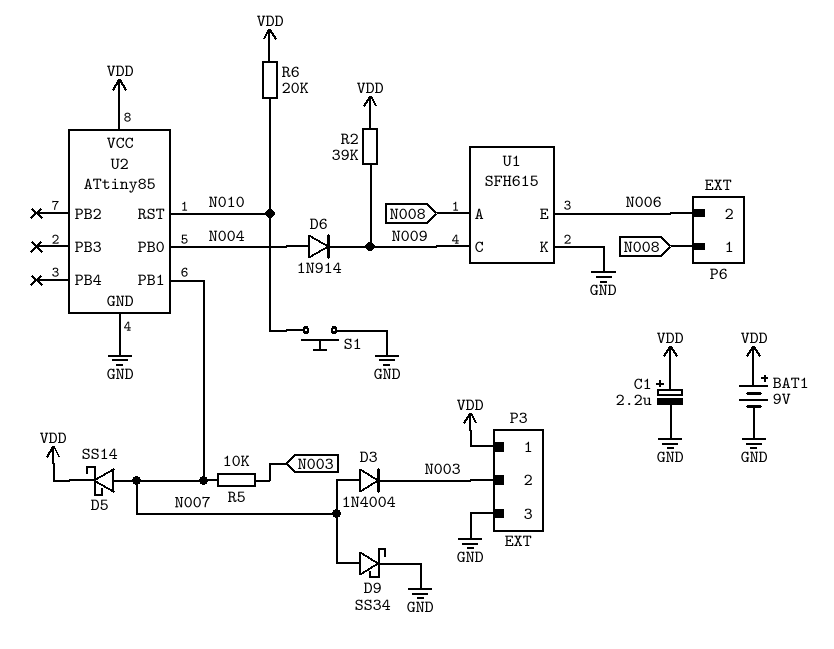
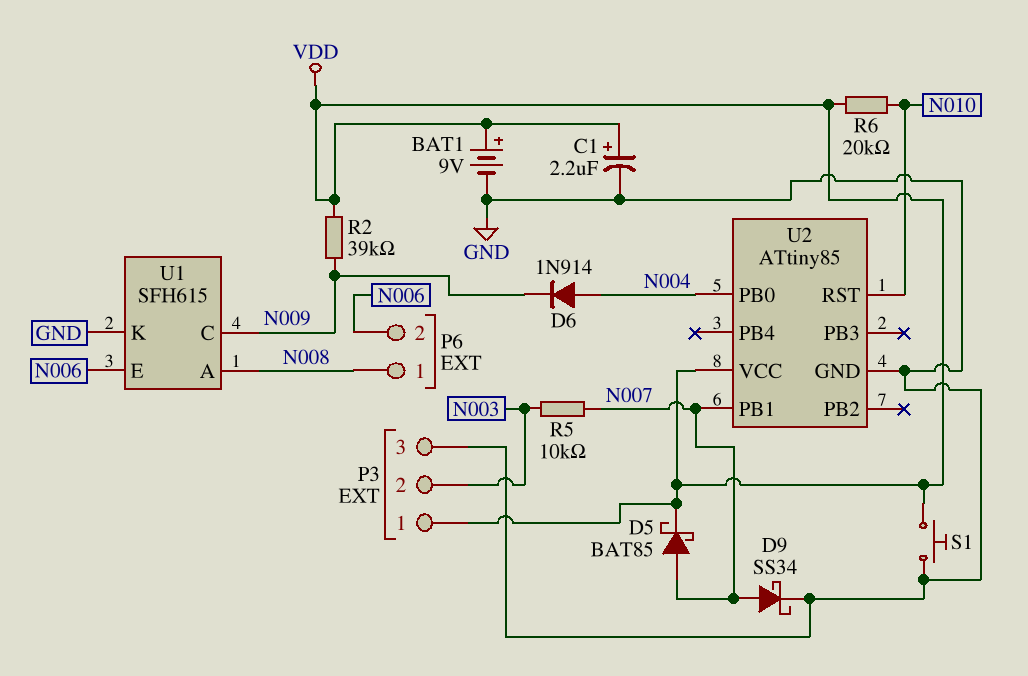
D3: diode 1N4004 (A N007, K N003) -> none
D5: schottky SS14 (A N007, K VDD) -> schottky BAT85 (A N007, K VDD)
S1: button (GND, N010) -> button (GND, VDD)

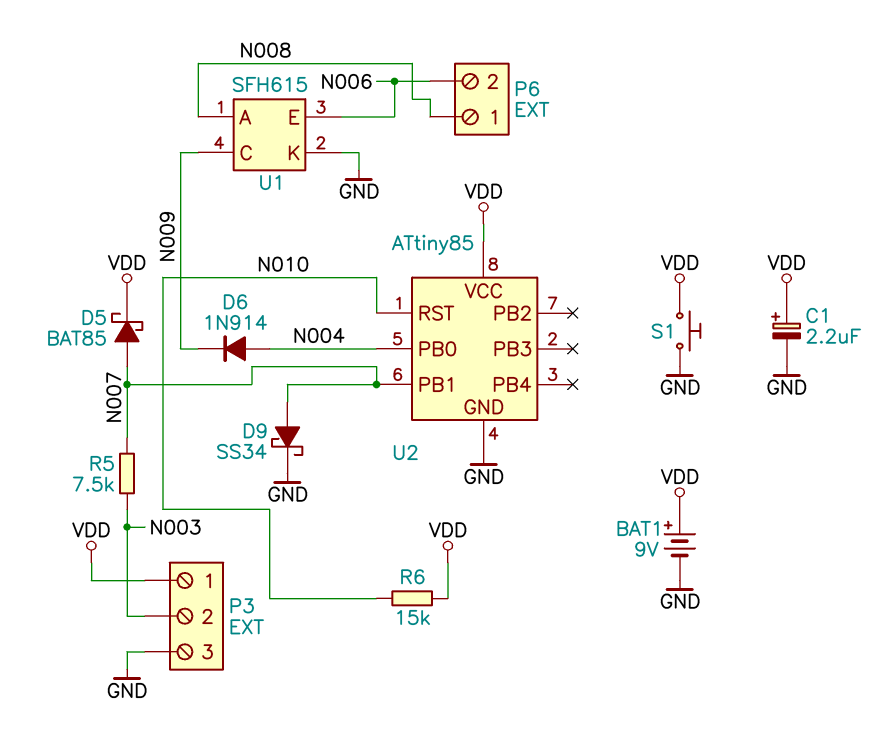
R2: 39k (N009, VDD) -> none
R5: 10k (N003, N007) -> 7.5k (N003, N007)
R6: 20k (N010, VDD) -> 15k (N010, VDD)

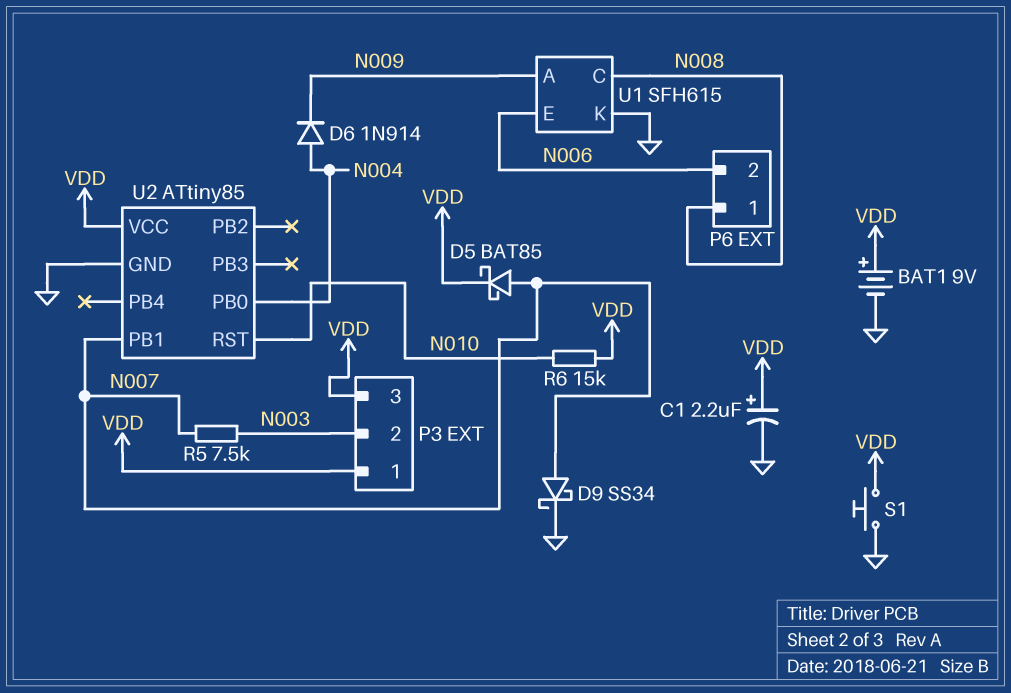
P3 pin 3: GND -> VDD
U1 pin A: N008 -> N009
U1 pin C: N009 -> N008

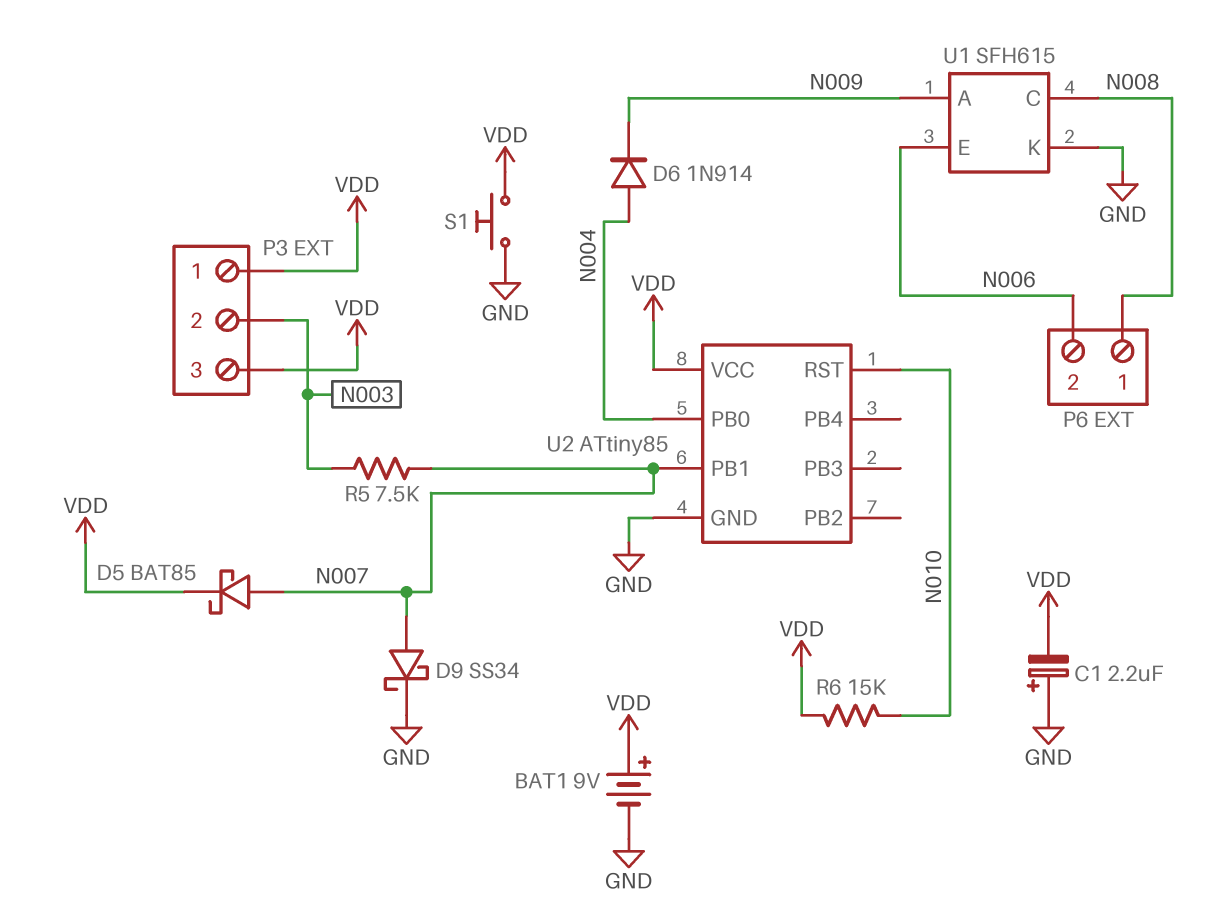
C1: 2.2uF (plus VDD, minus GND) -> 2.2uF (plus GND, minus VDD)

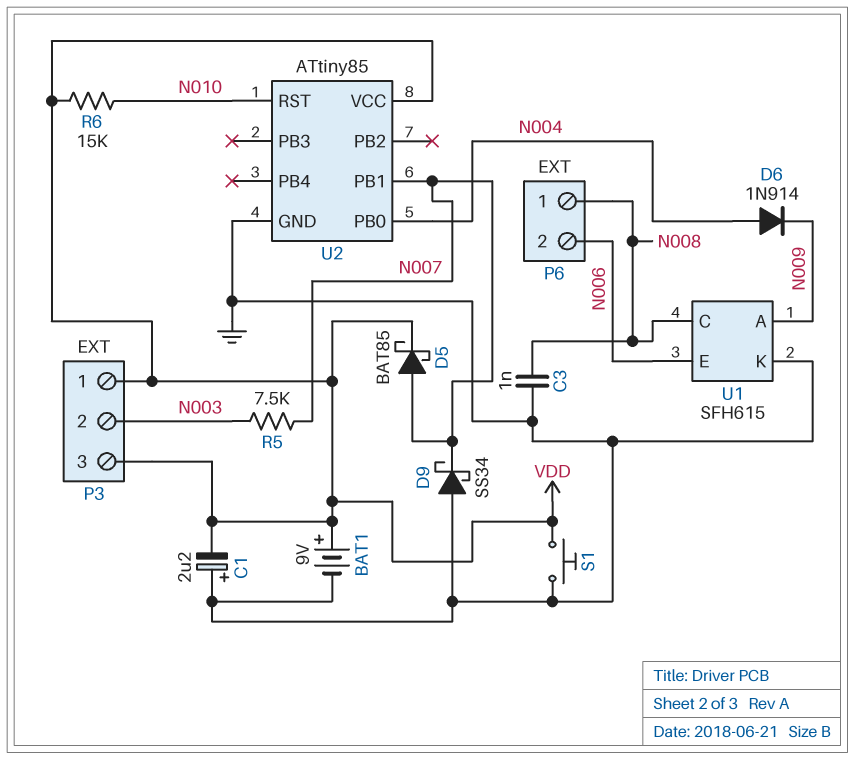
C3: none -> 1nF (GND, N008)
D9: schottky SS34 (A N007, K GND) -> schottky SS34 (A GND, K N007)

